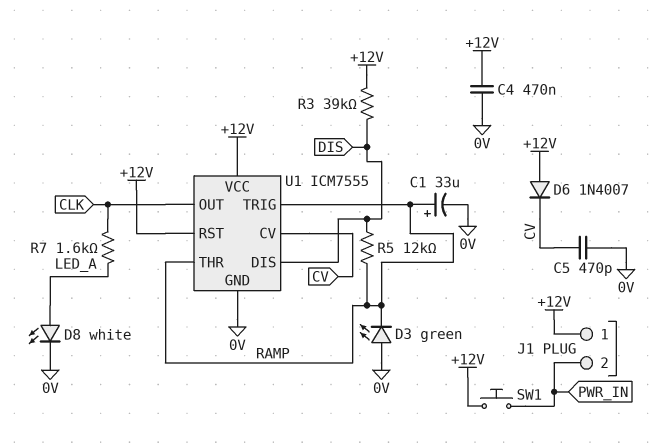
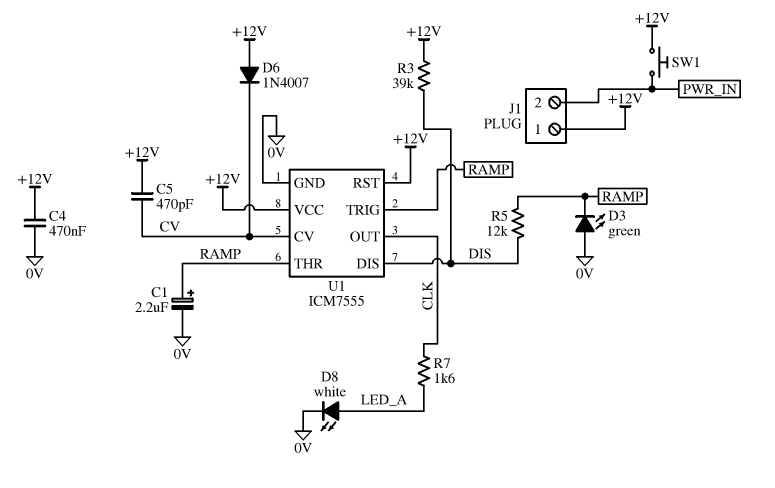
C1: 33uF (plus RAMP, minus 0V) -> 2.2uF (plus RAMP, minus 0V)
C5: 470pF (0V, CV) -> 470pF (+12V, CV)

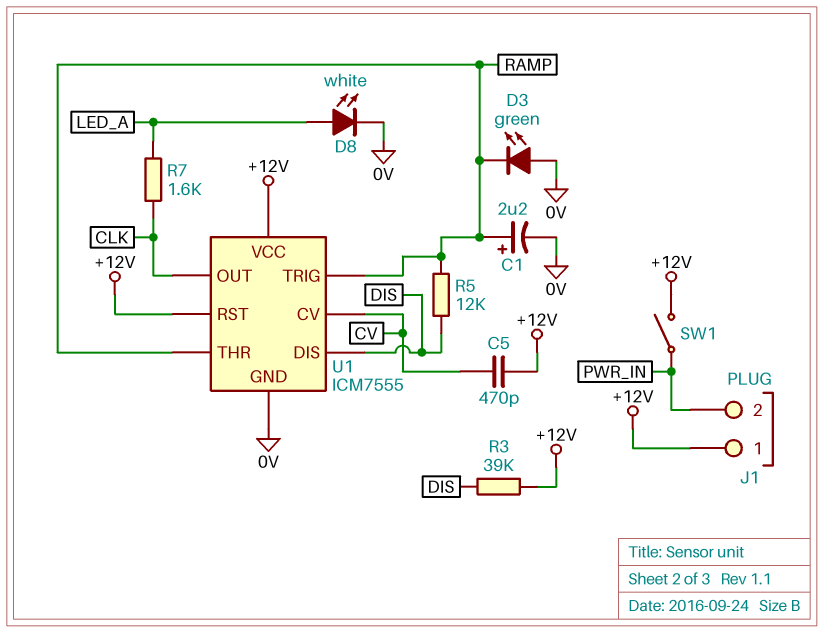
C4: 470nF (+12V, 0V) -> none
D6: diode 1N4007 (A +12V, K CV) -> none
SW1: button (+12V, PWR_IN) -> switch (+12V, PWR_IN)

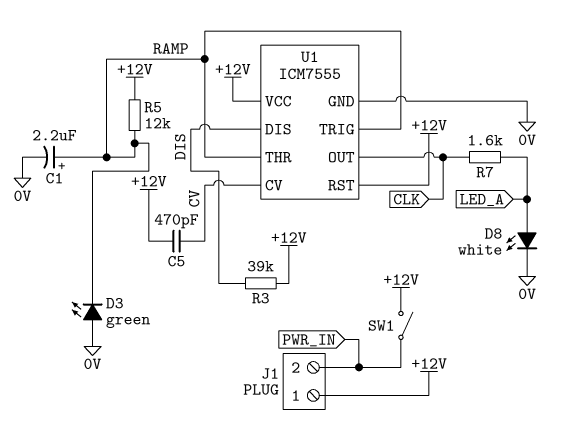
R5: 12k (DIS, RAMP) -> 12k (+12V, RAMP)

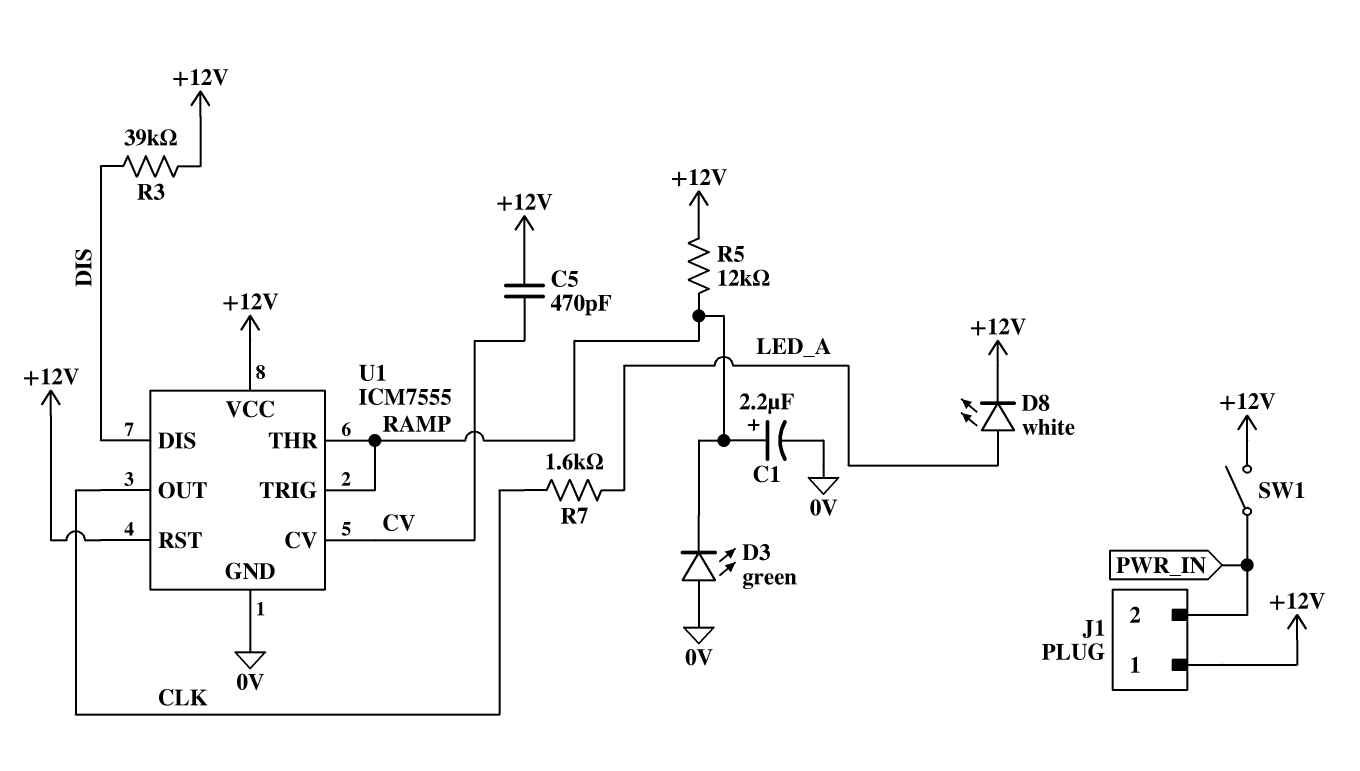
D8: LED white (A LED_A, K 0V) -> LED white (A LED_A, K +12V)

